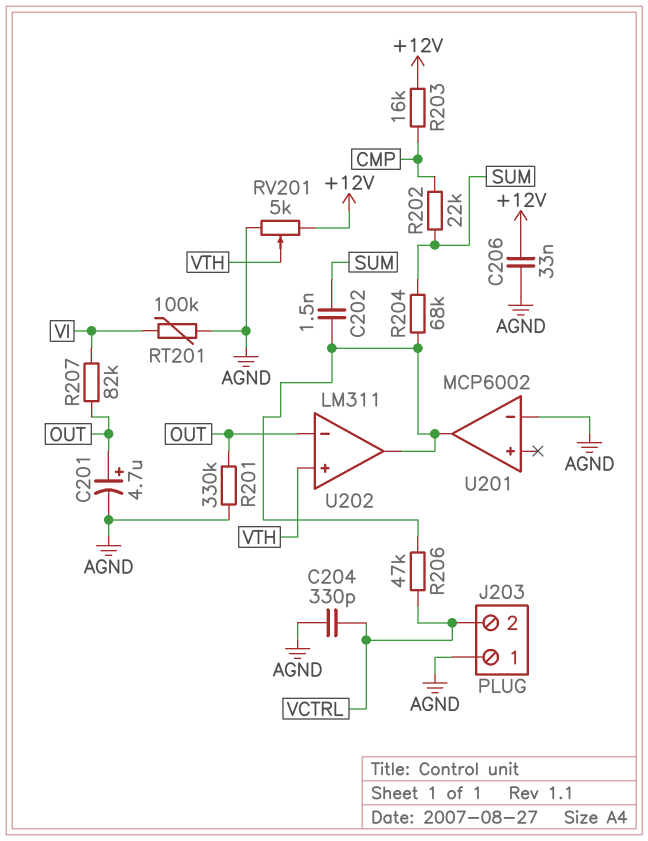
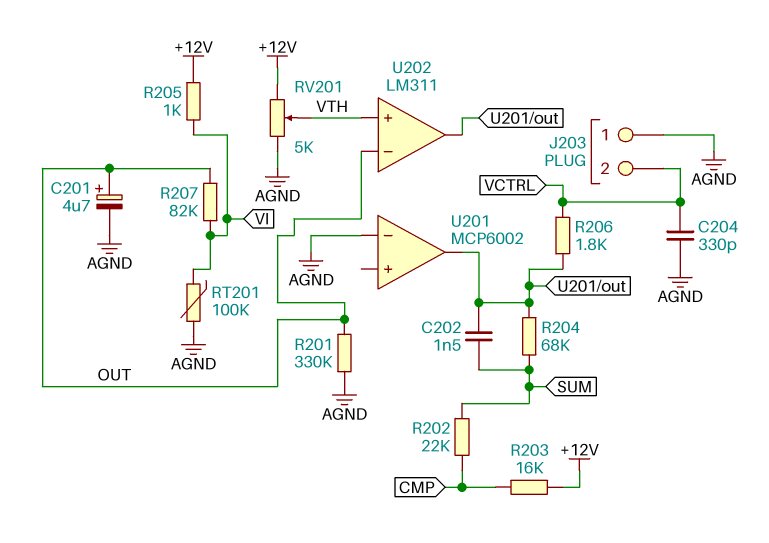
C206: 33nF (+12V, AGND) -> none
R205: none -> 1k (+12V, VI)
R206: 47k (U201/out, VCTRL) -> 1.8k (U201/out, VCTRL)

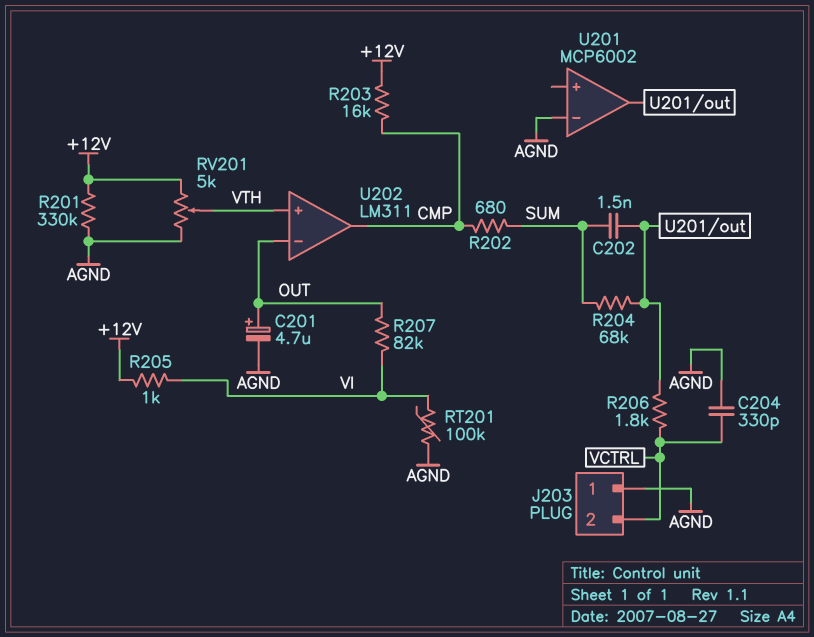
R201: 330k (AGND, OUT) -> 330k (+12V, AGND)
R202: 22k (CMP, SUM) -> 680 (CMP, SUM)
U202 pin out: U201/out -> CMP

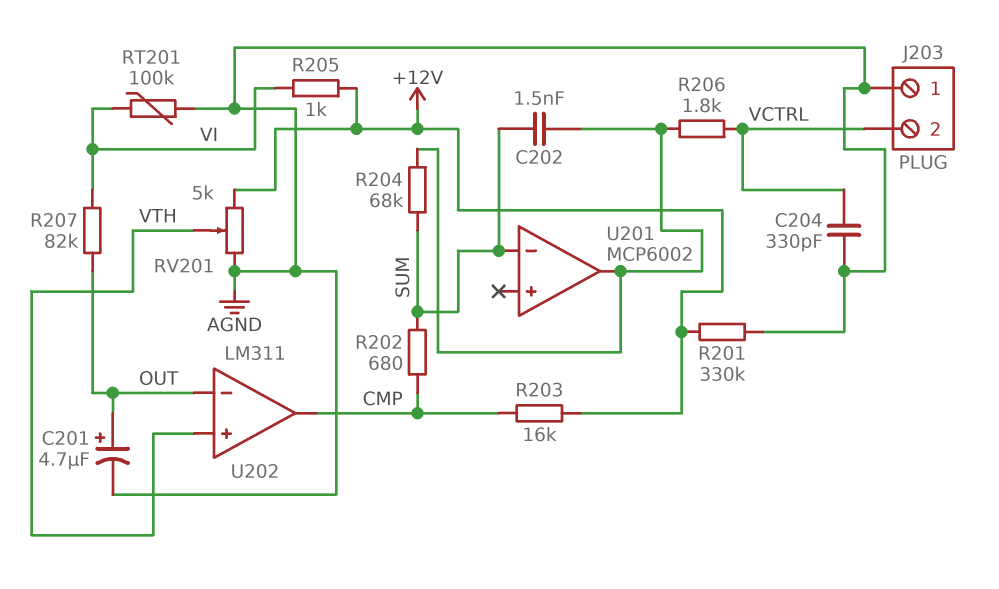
U201 pin in-: AGND -> SUM

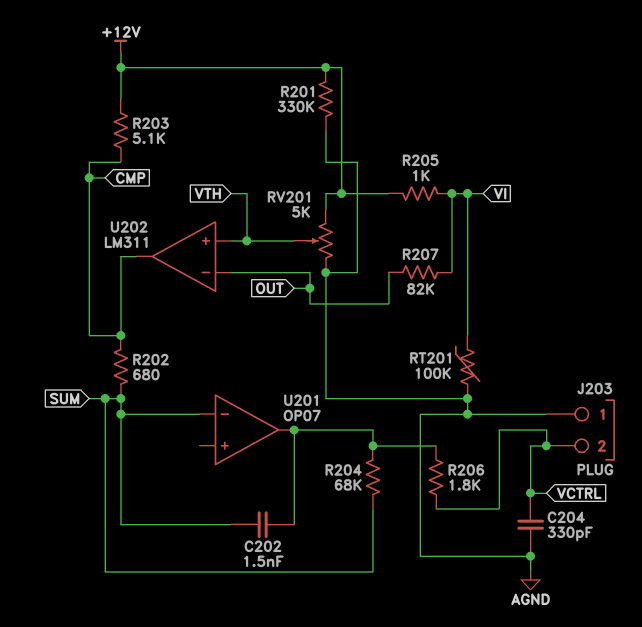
C201: 4.7uF (plus OUT, minus AGND) -> none
R203: 16k (+12V, CMP) -> 5.1k (+12V, CMP)
U201: MCP6002 -> OP07

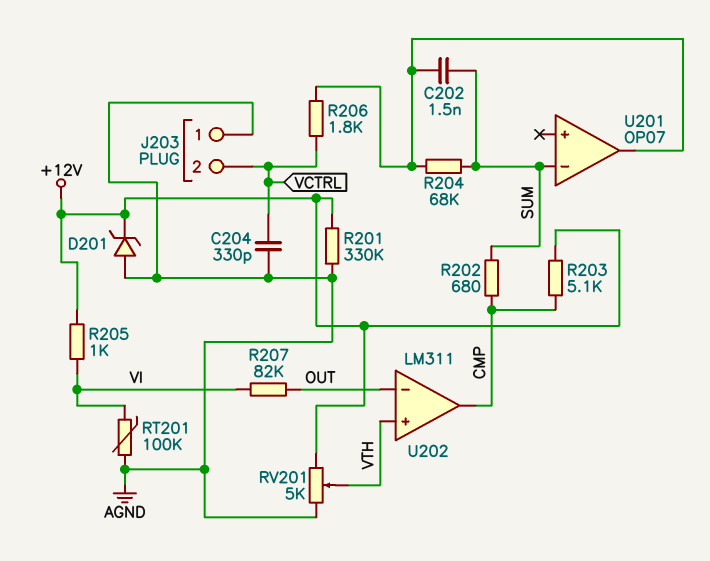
D201: none -> zener (A AGND, K +12V)

